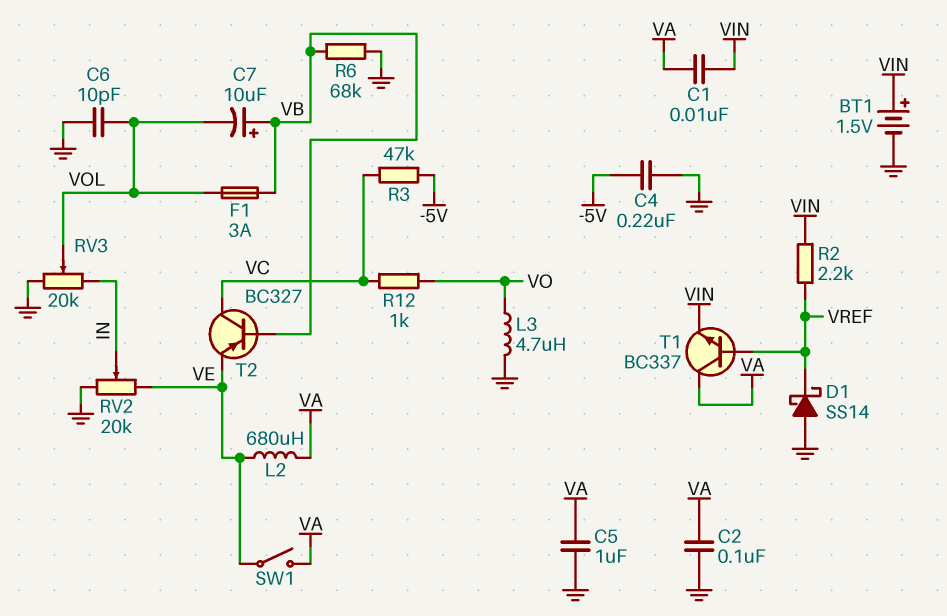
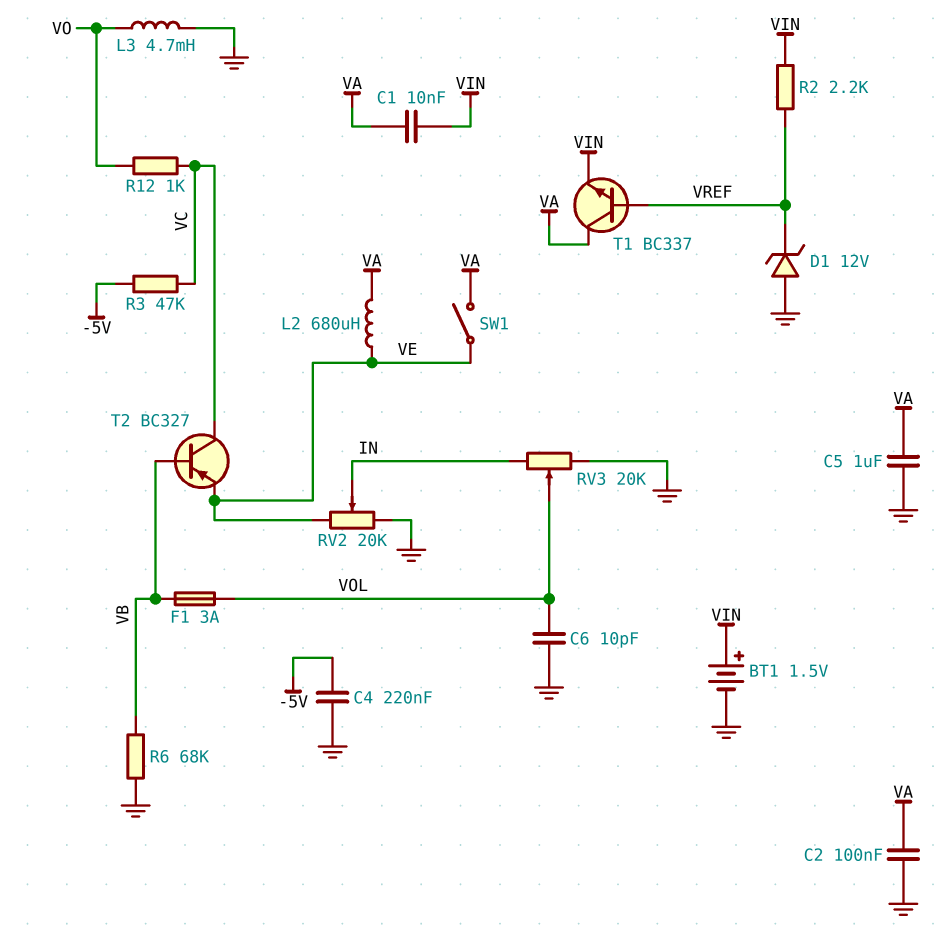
C7: 10uF (plus VB, minus VOL) -> none
D1: schottky SS14 (A GND, K VREF) -> zener 12V (A GND, K VREF)
L3: 4.7uH (GND, VO) -> 4.7mH (GND, VO)

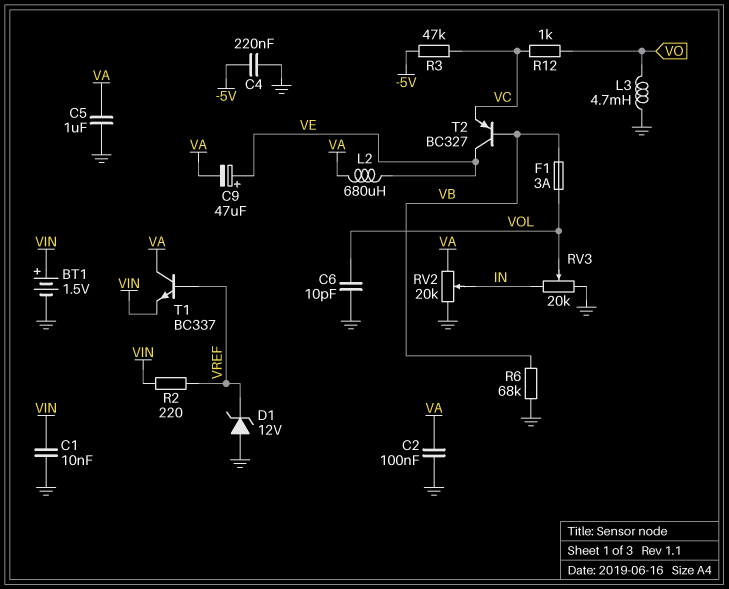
C1: 10nF (VA, VIN) -> 10nF (GND, VIN)
C9: none -> 47uF (plus VE, minus VA)
R2: 2.2k (VIN, VREF) -> 220 (VIN, VREF)
RV2: 20k (GND, VE, wiper IN) -> 20k (GND, VA, wiper IN)
SW1: switch (VA, VE) -> none
T2: PNP BC327 (B VB, C VC, E VE) -> PNP BC327 (B VB, C VE, E VC)

